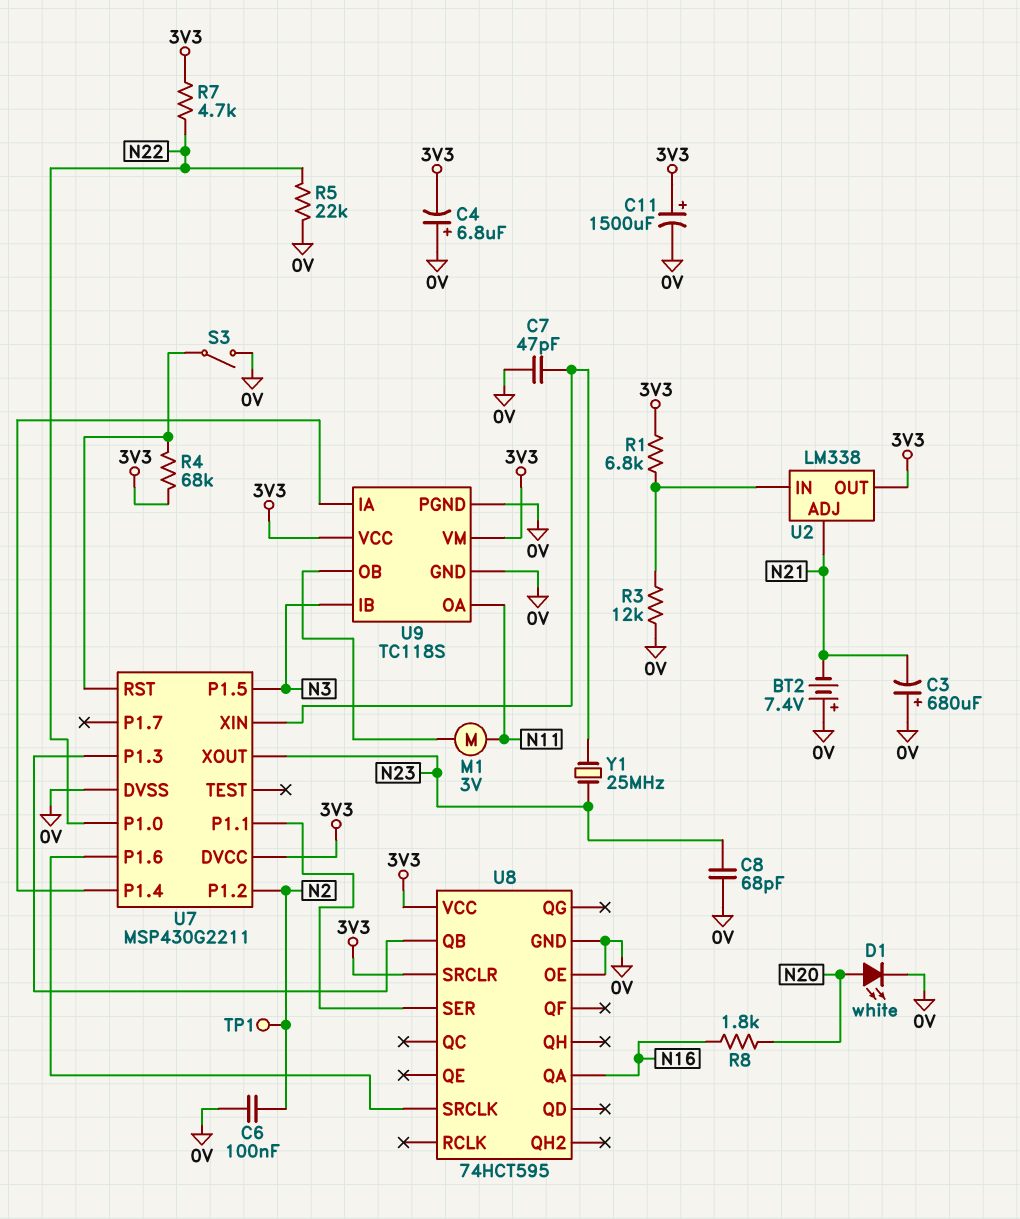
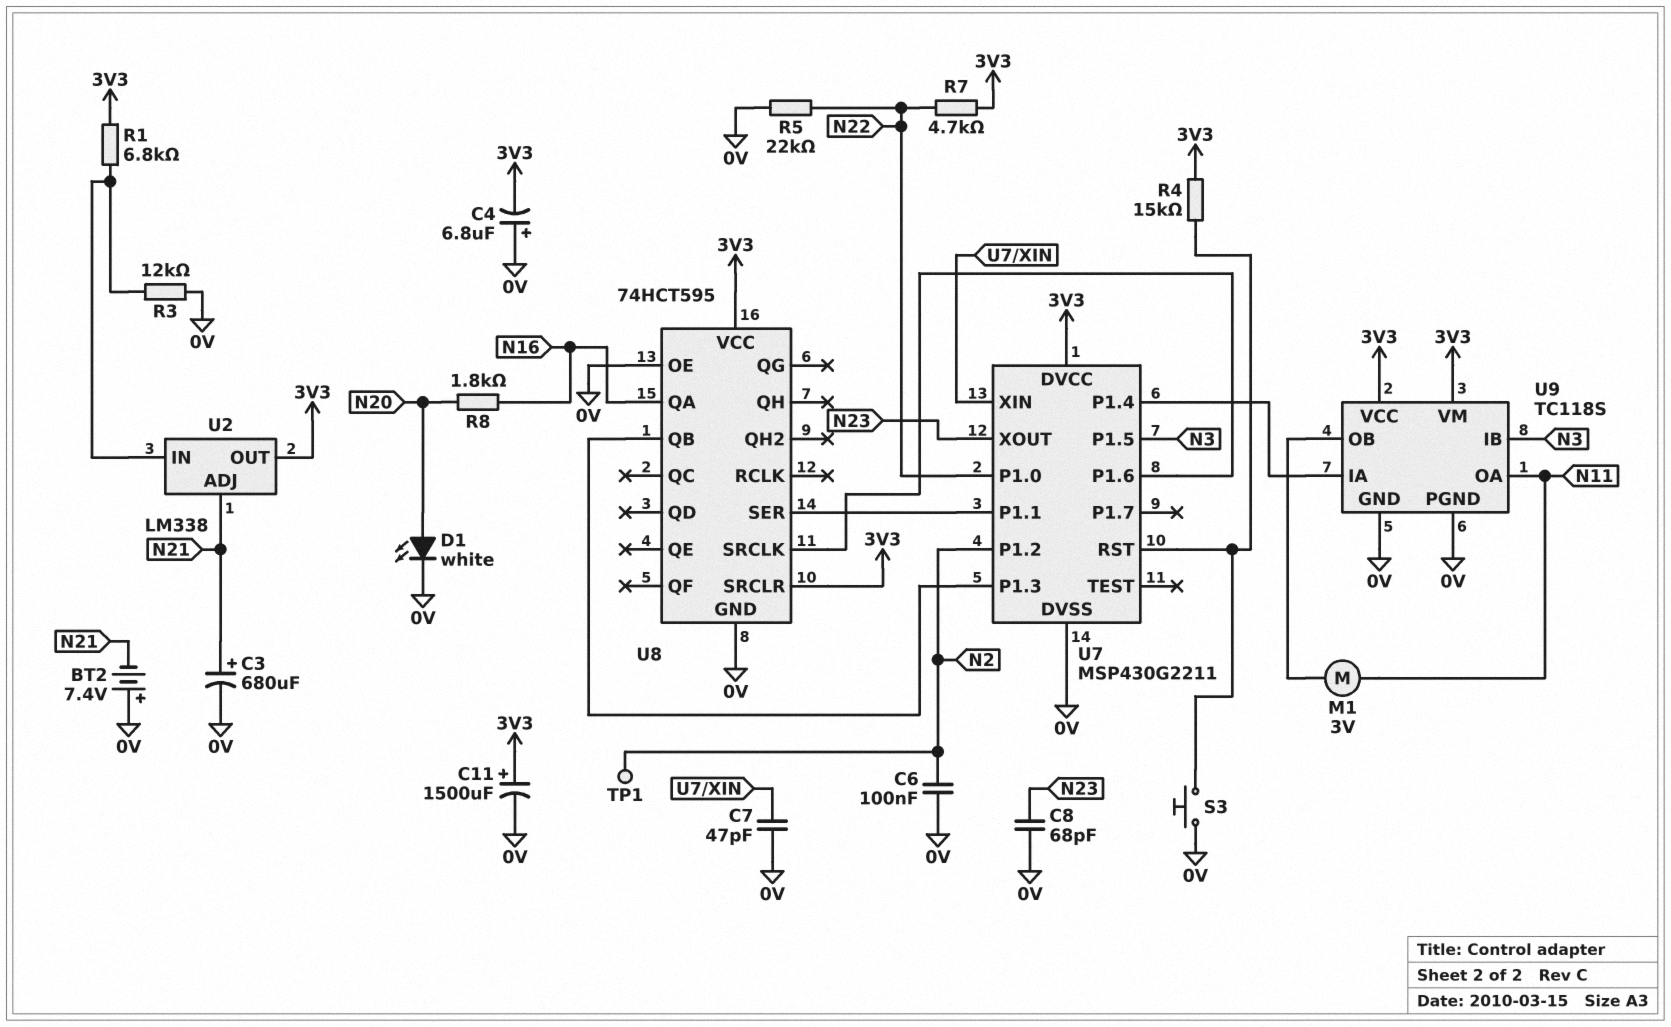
C3: 680uF (plus 0V, minus N21) -> 680uF (plus N21, minus 0V)
R4: 68k (3V3, U7/RST) -> 15k (3V3, U7/RST)
S3: switch (0V, U7/RST) -> button (0V, U7/RST)
Y1: 25MHz (N23, U7/XIN) -> none

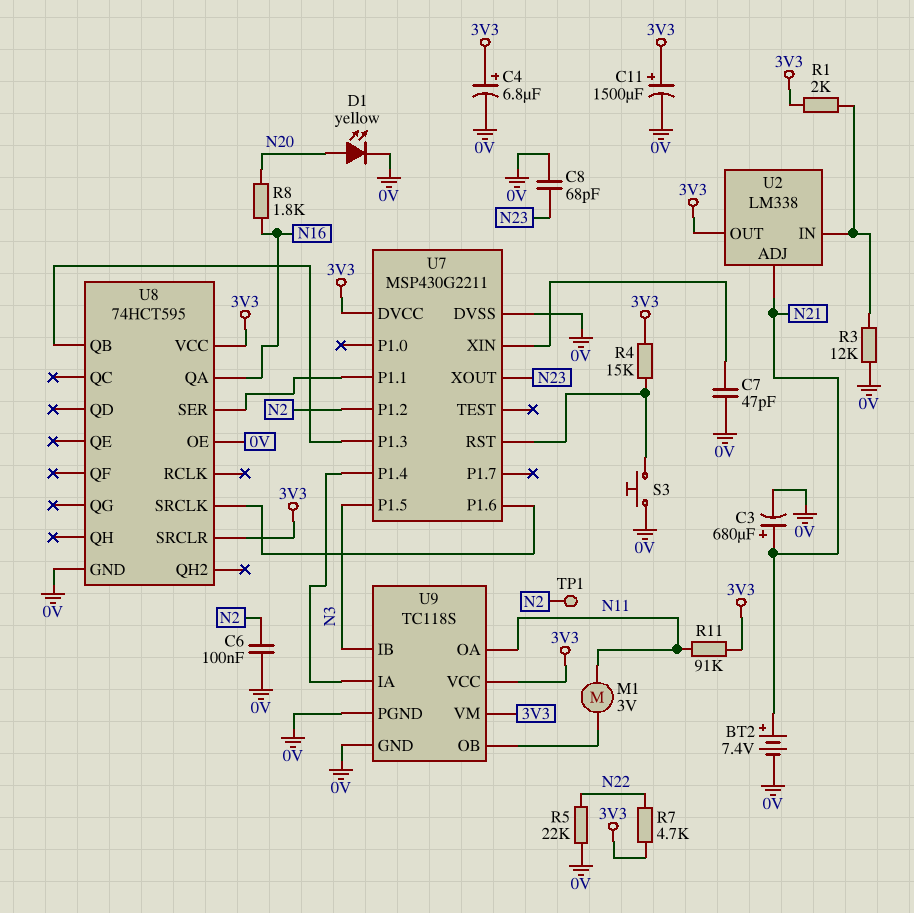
BT2: 7.4V (plus 0V, minus N21) -> 7.4V (plus N21, minus 0V)
C4: 6.8uF (plus 0V, minus 3V3) -> 6.8uF (plus 3V3, minus 0V)
D1: LED white (A N20, K 0V) -> LED yellow (A N20, K 0V)
R1: 6.8k (3V3, U2/IN) -> 2k (3V3, U2/IN)
R11: none -> 91k (3V3, N11)
U7 pin P1.0: N22 -> none

